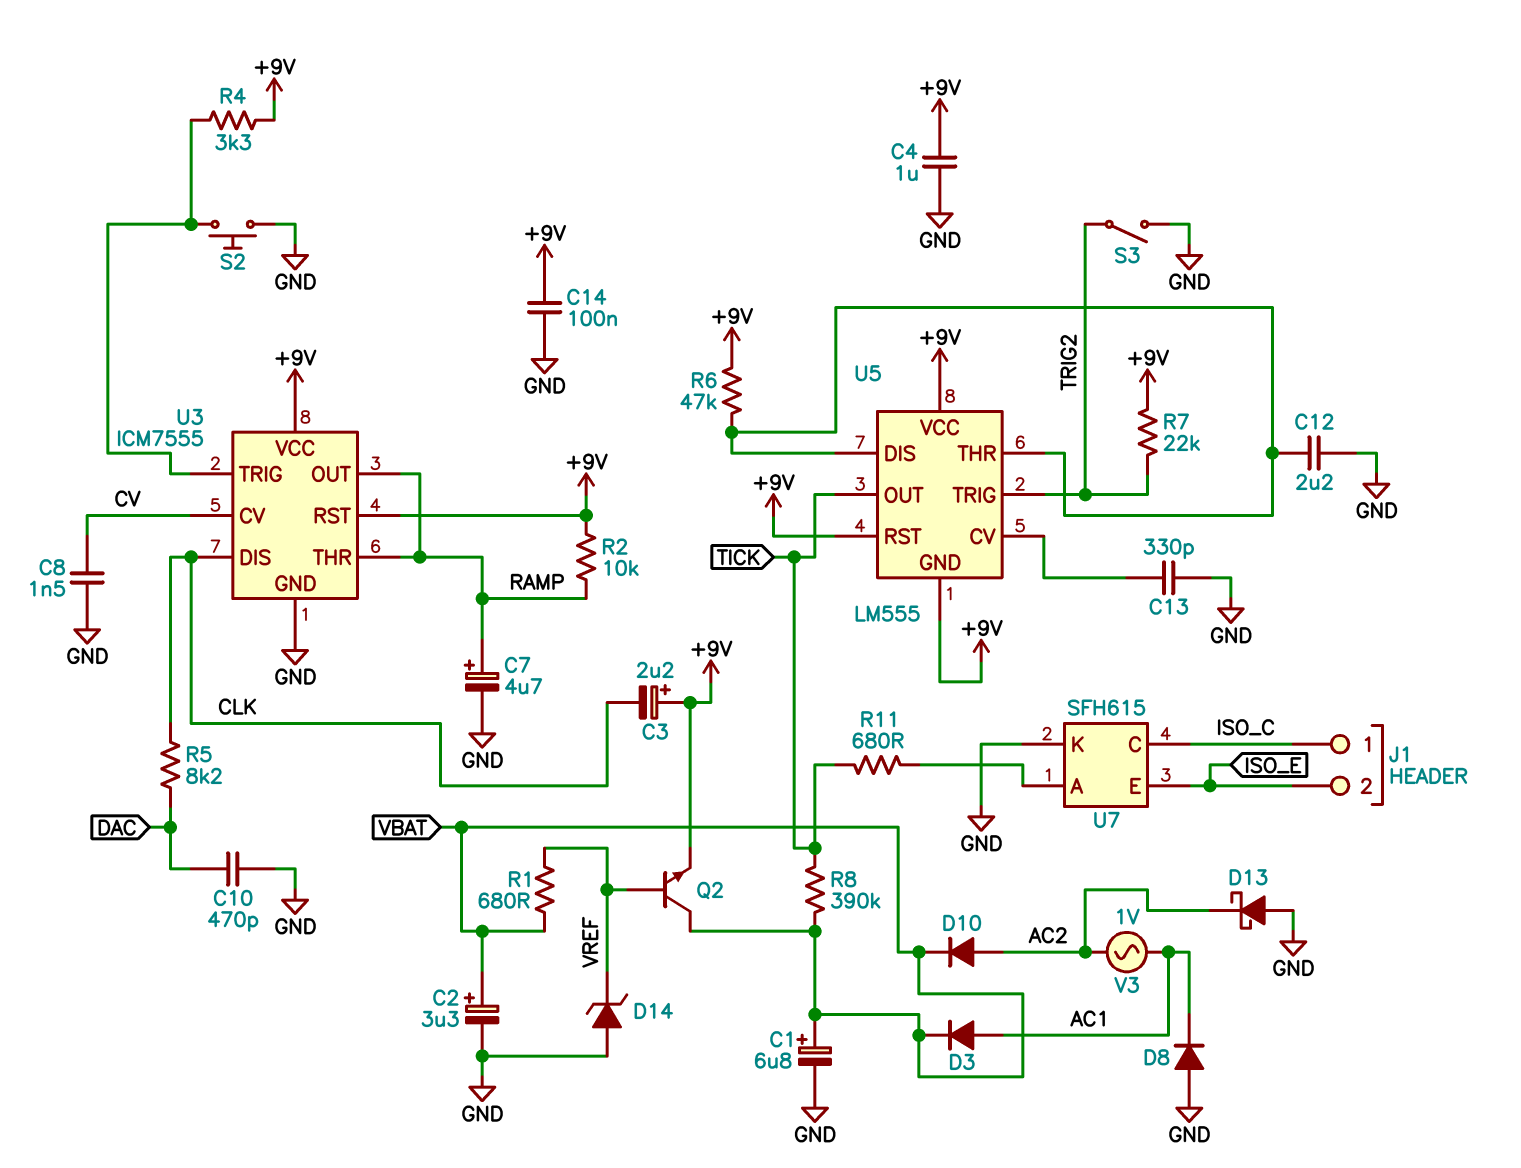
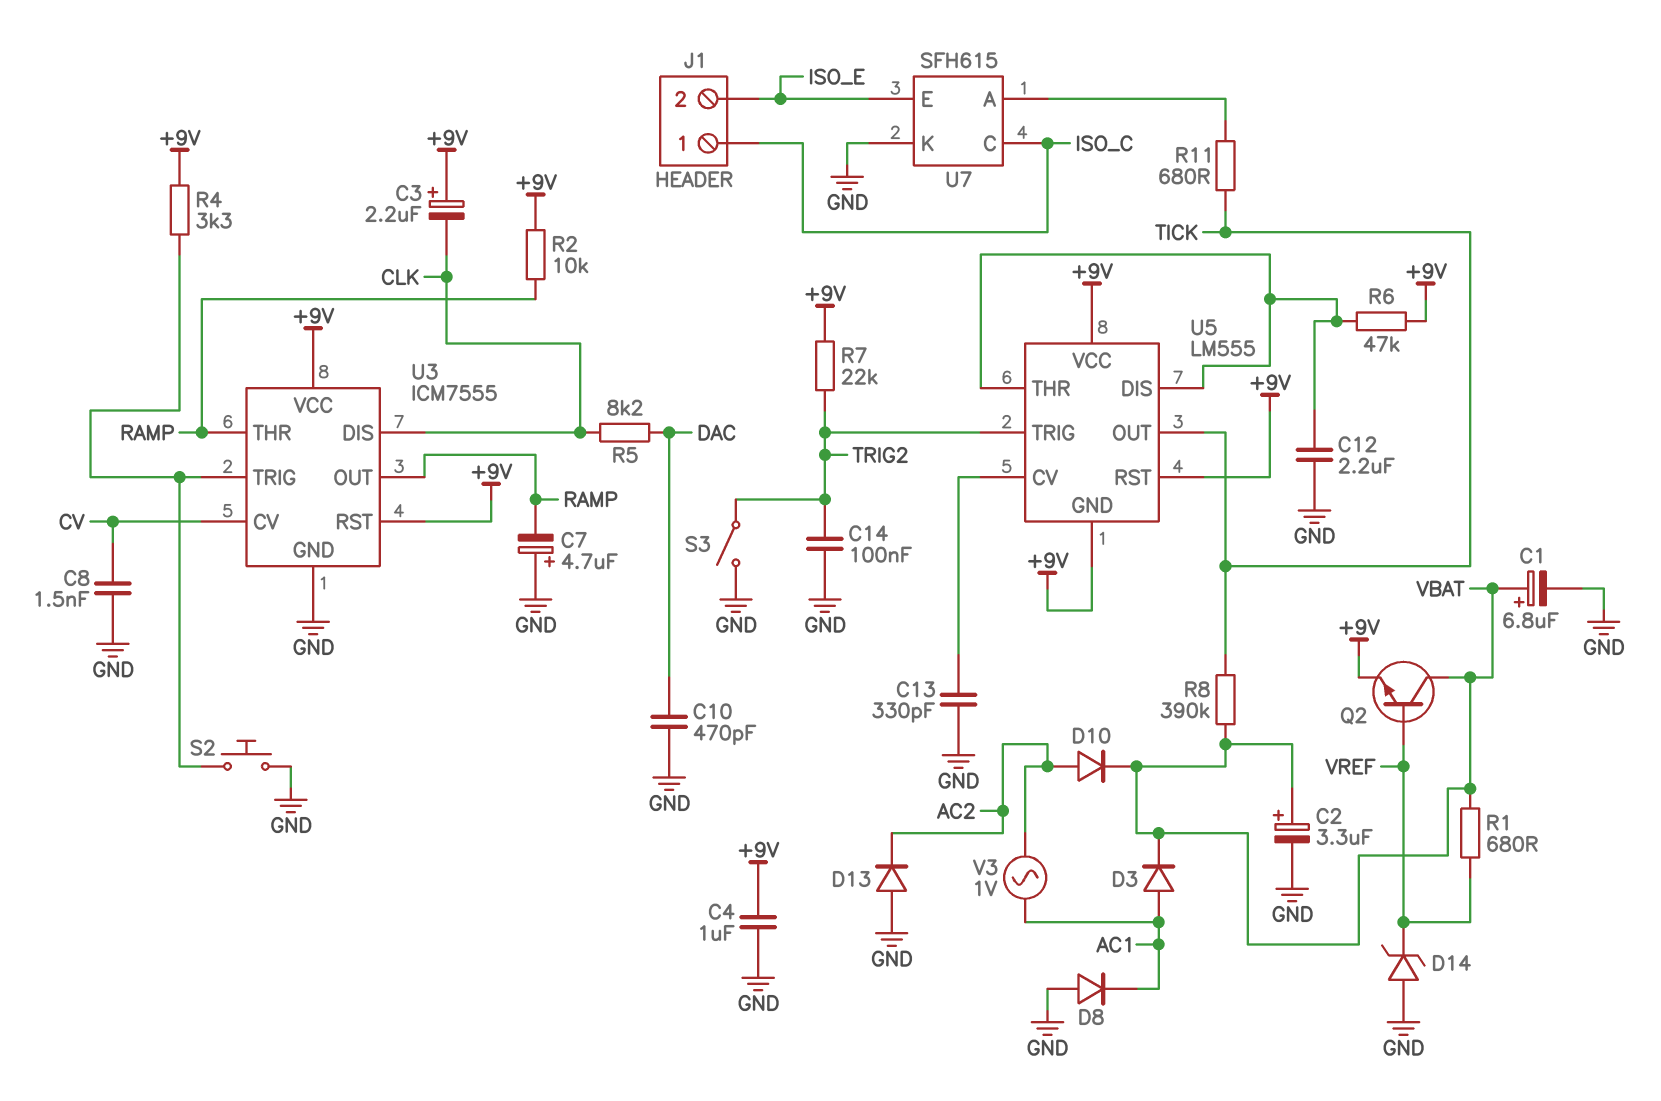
C7: 4.7uF (plus RAMP, minus GND) -> 4.7uF (plus GND, minus RAMP)
C14: 100nF (+9V, GND) -> 100nF (GND, TRIG2)
D13: schottky (A GND, K AC2) -> diode (A GND, K AC2)

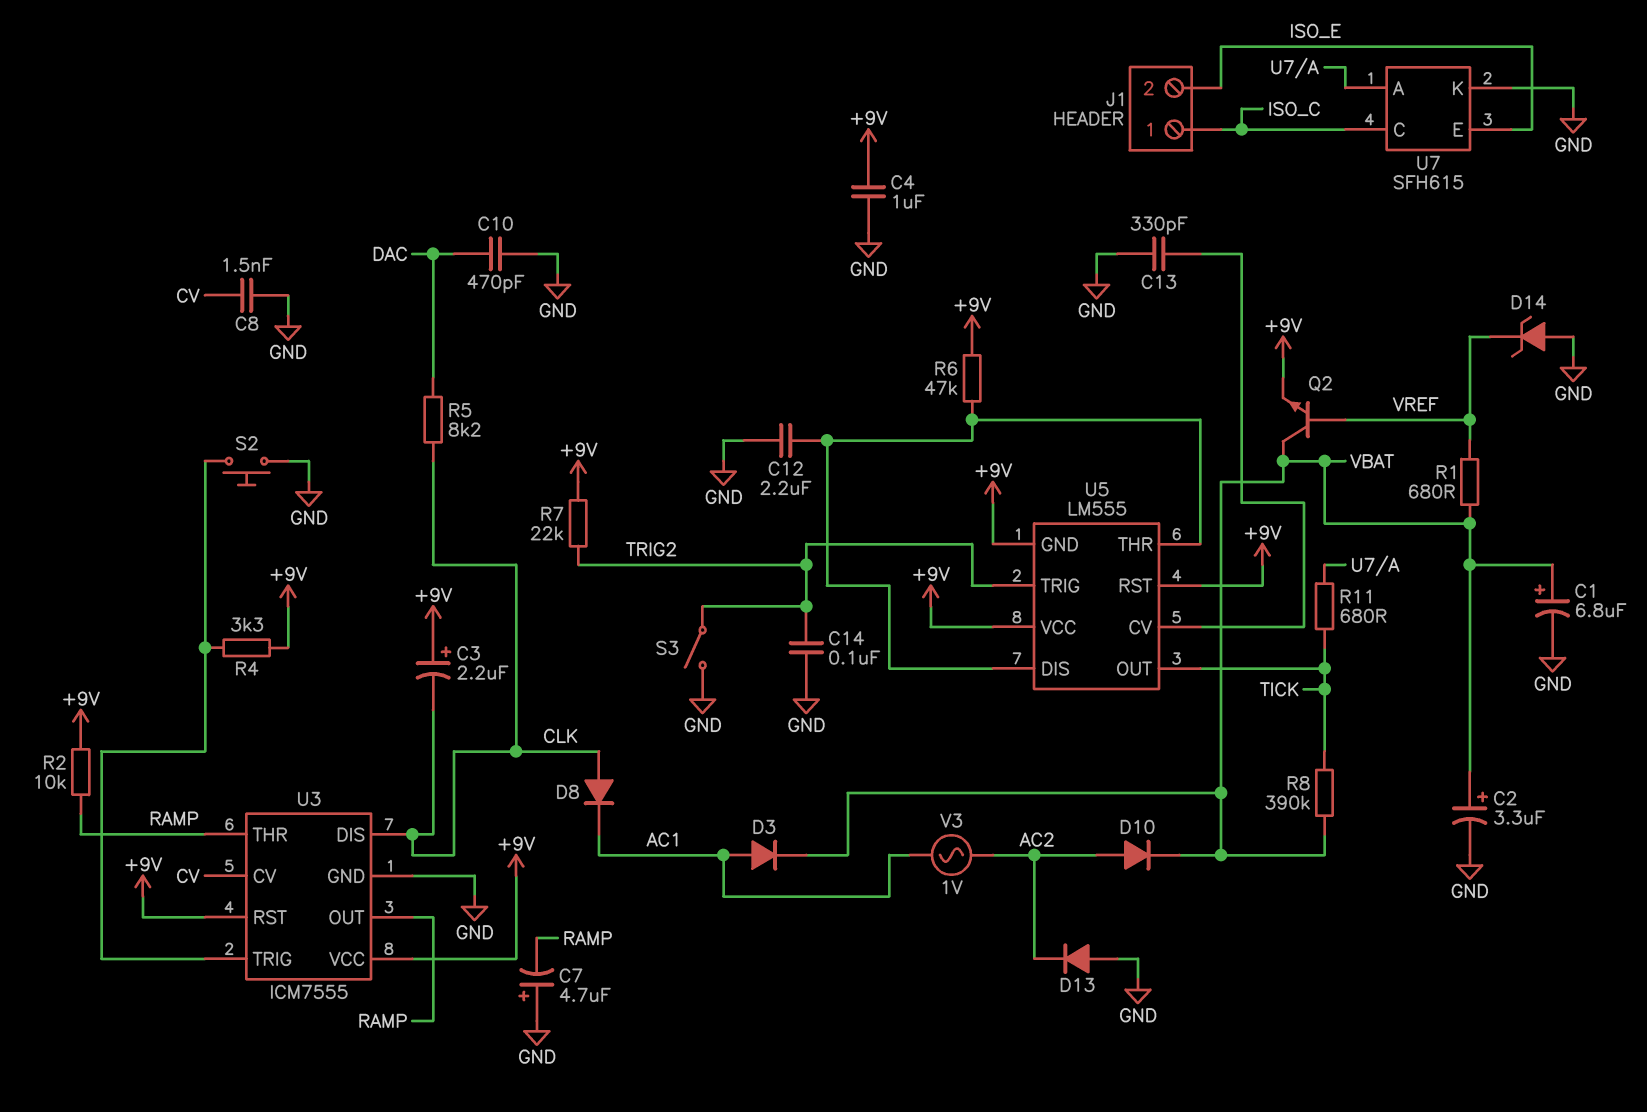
D8: diode (A GND, K AC1) -> diode (A CLK, K AC1)

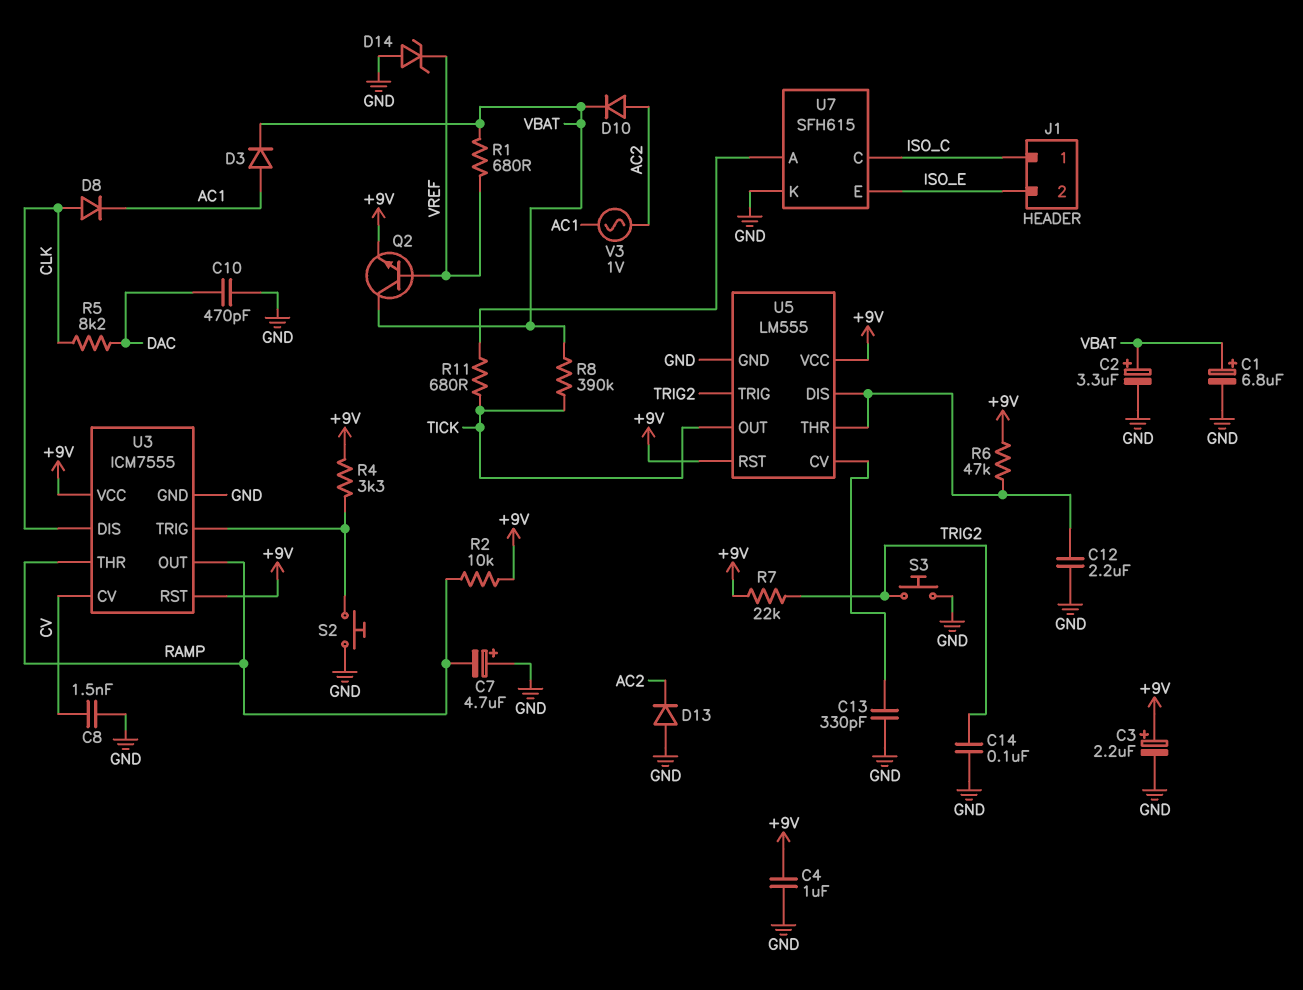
C3: 2.2uF (plus +9V, minus CLK) -> 2.2uF (plus +9V, minus GND)
S3: switch (GND, TRIG2) -> button (GND, TRIG2)
U5 pin GND: +9V -> GND

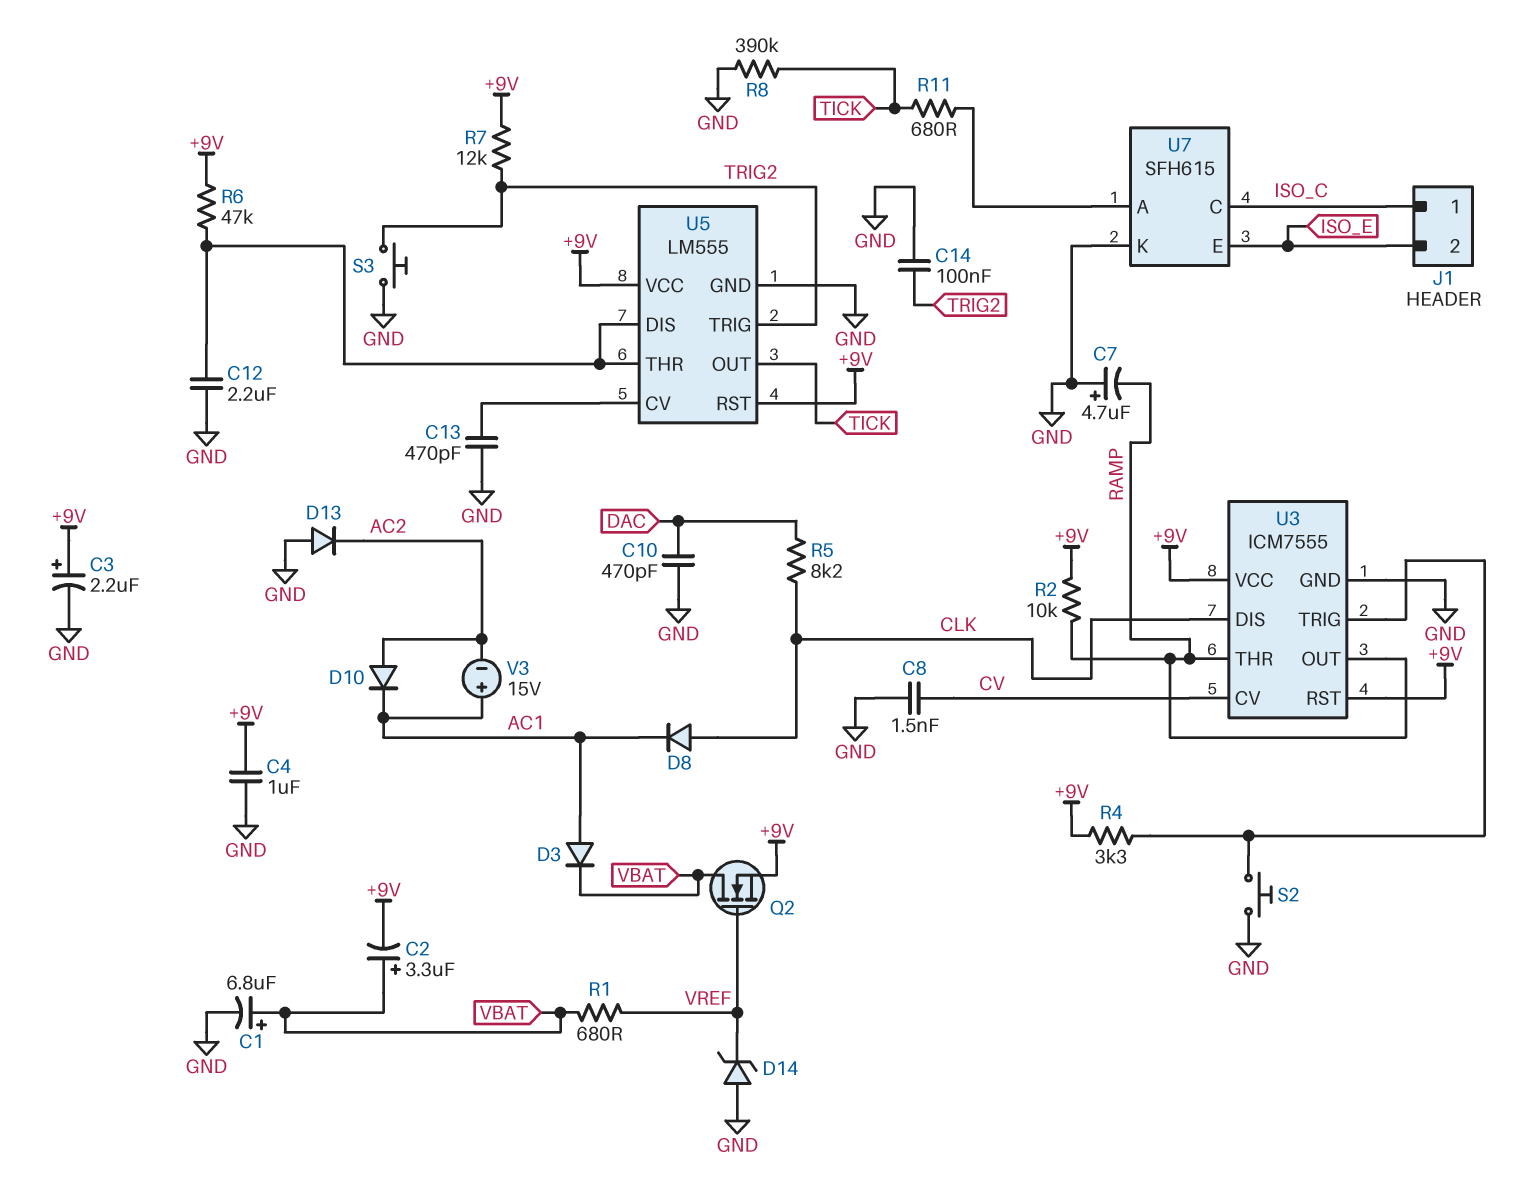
C2: 3.3uF (plus VBAT, minus GND) -> 3.3uF (plus VBAT, minus +9V)
C13: 330pF (GND, U5/CV) -> 470pF (GND, U5/CV)
D10: diode (A AC2, K VBAT) -> diode (A AC2, K AC1)
Q2: NPN (B VREF, C VBAT, E +9V) -> NMOS (G VREF, D VBAT, S +9V)
R7: 22k (+9V, TRIG2) -> 12k (+9V, TRIG2)
R8: 390k (TICK, VBAT) -> 390k (GND, TICK)
V3: AC 1V (AC1, AC2) -> 15V (plus AC1, minus AC2)

